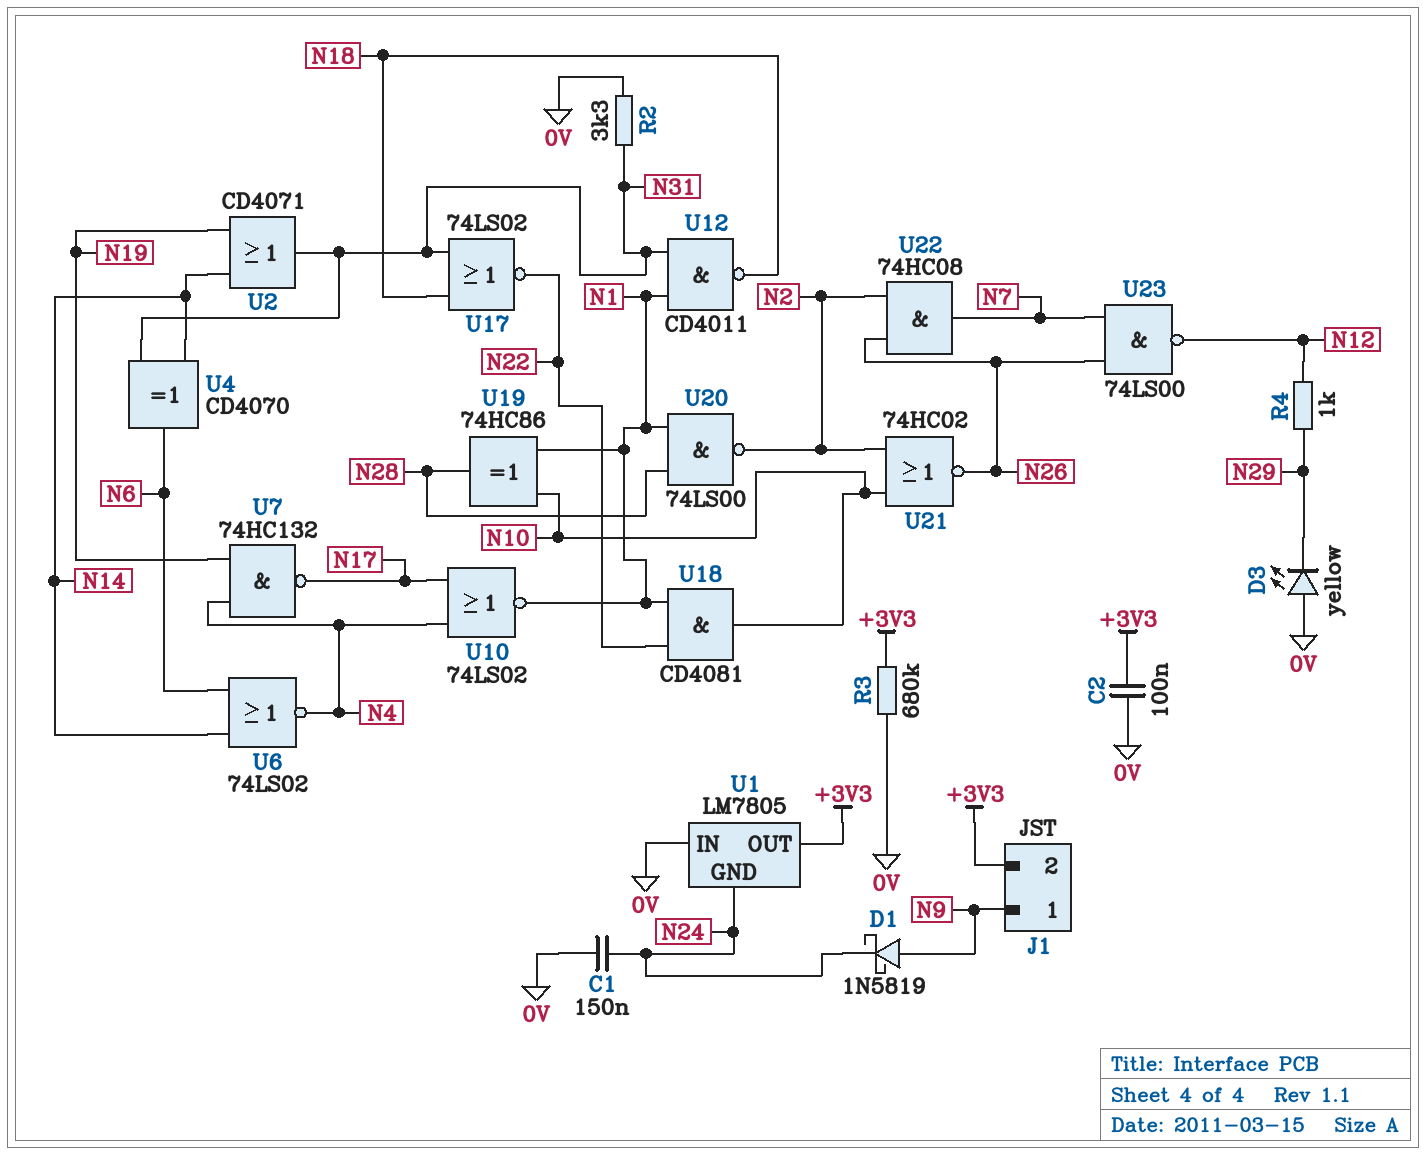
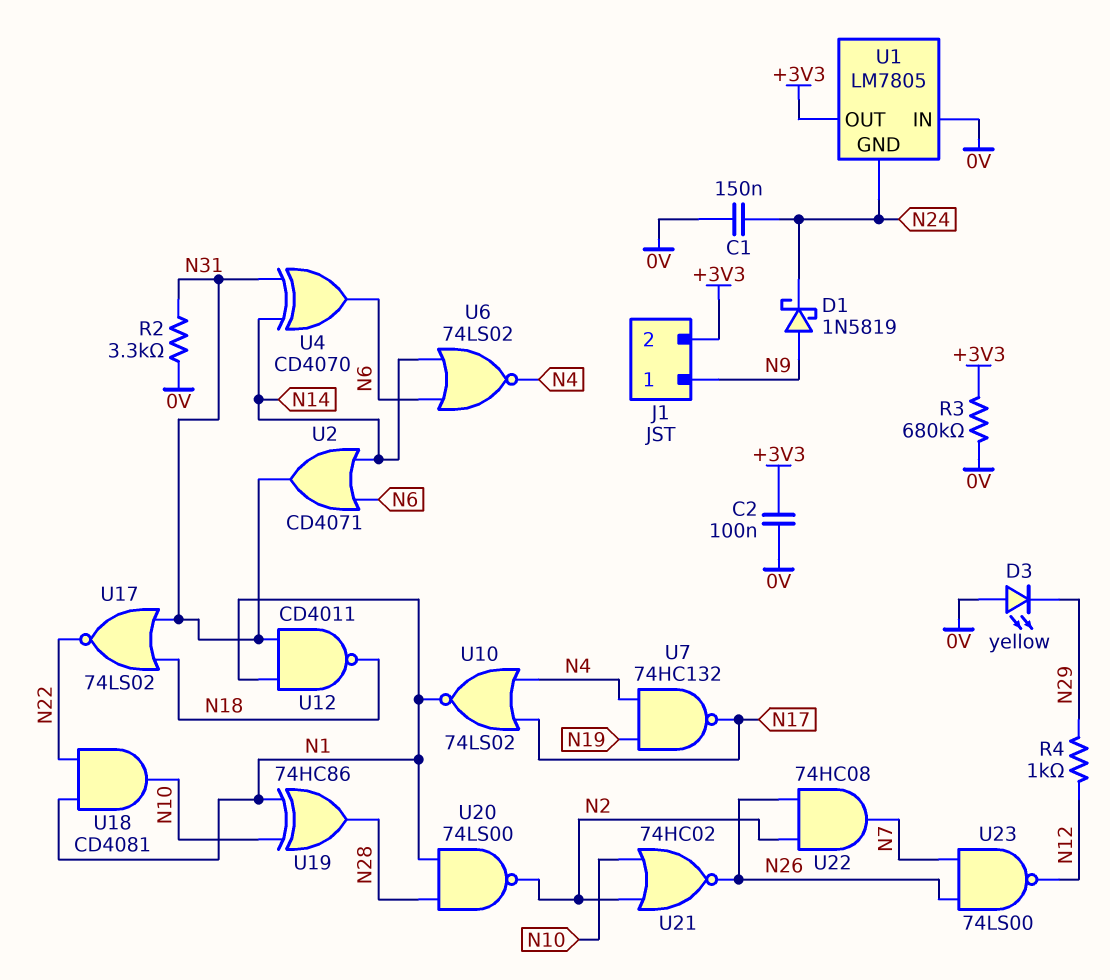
U2: OR CD4071 (in N14, in N19, out N31) -> OR CD4071 (in N6, in N14, out N31)

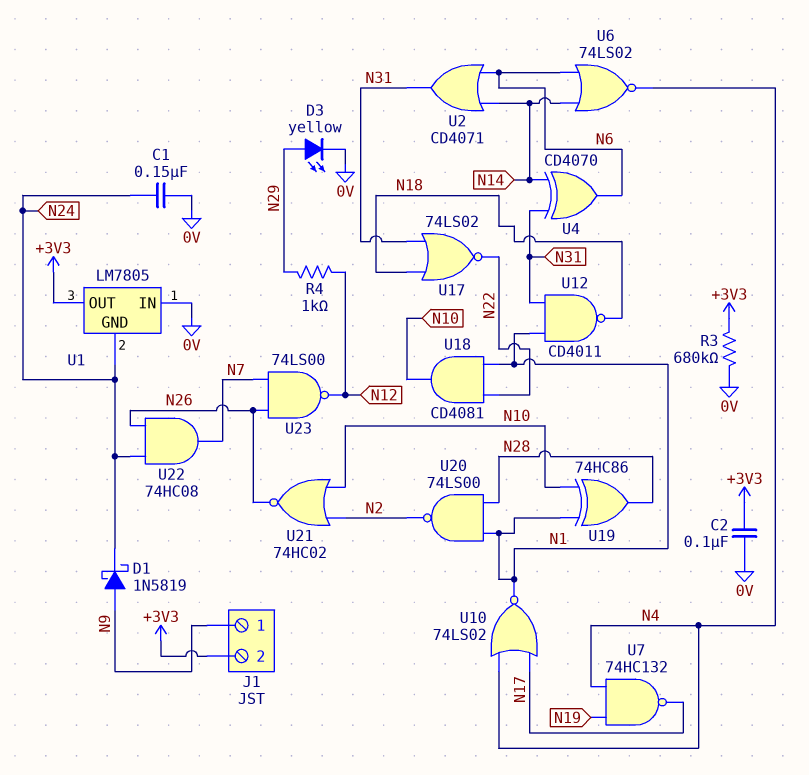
D3: LED yellow (A 0V, K N29) -> LED yellow (A N29, K 0V)
R2: 3.3k (0V, N31) -> none
U22: AND 74HC08 (in N2, in N26, out N7) -> AND 74HC08 (in N24, in N26, out N7)

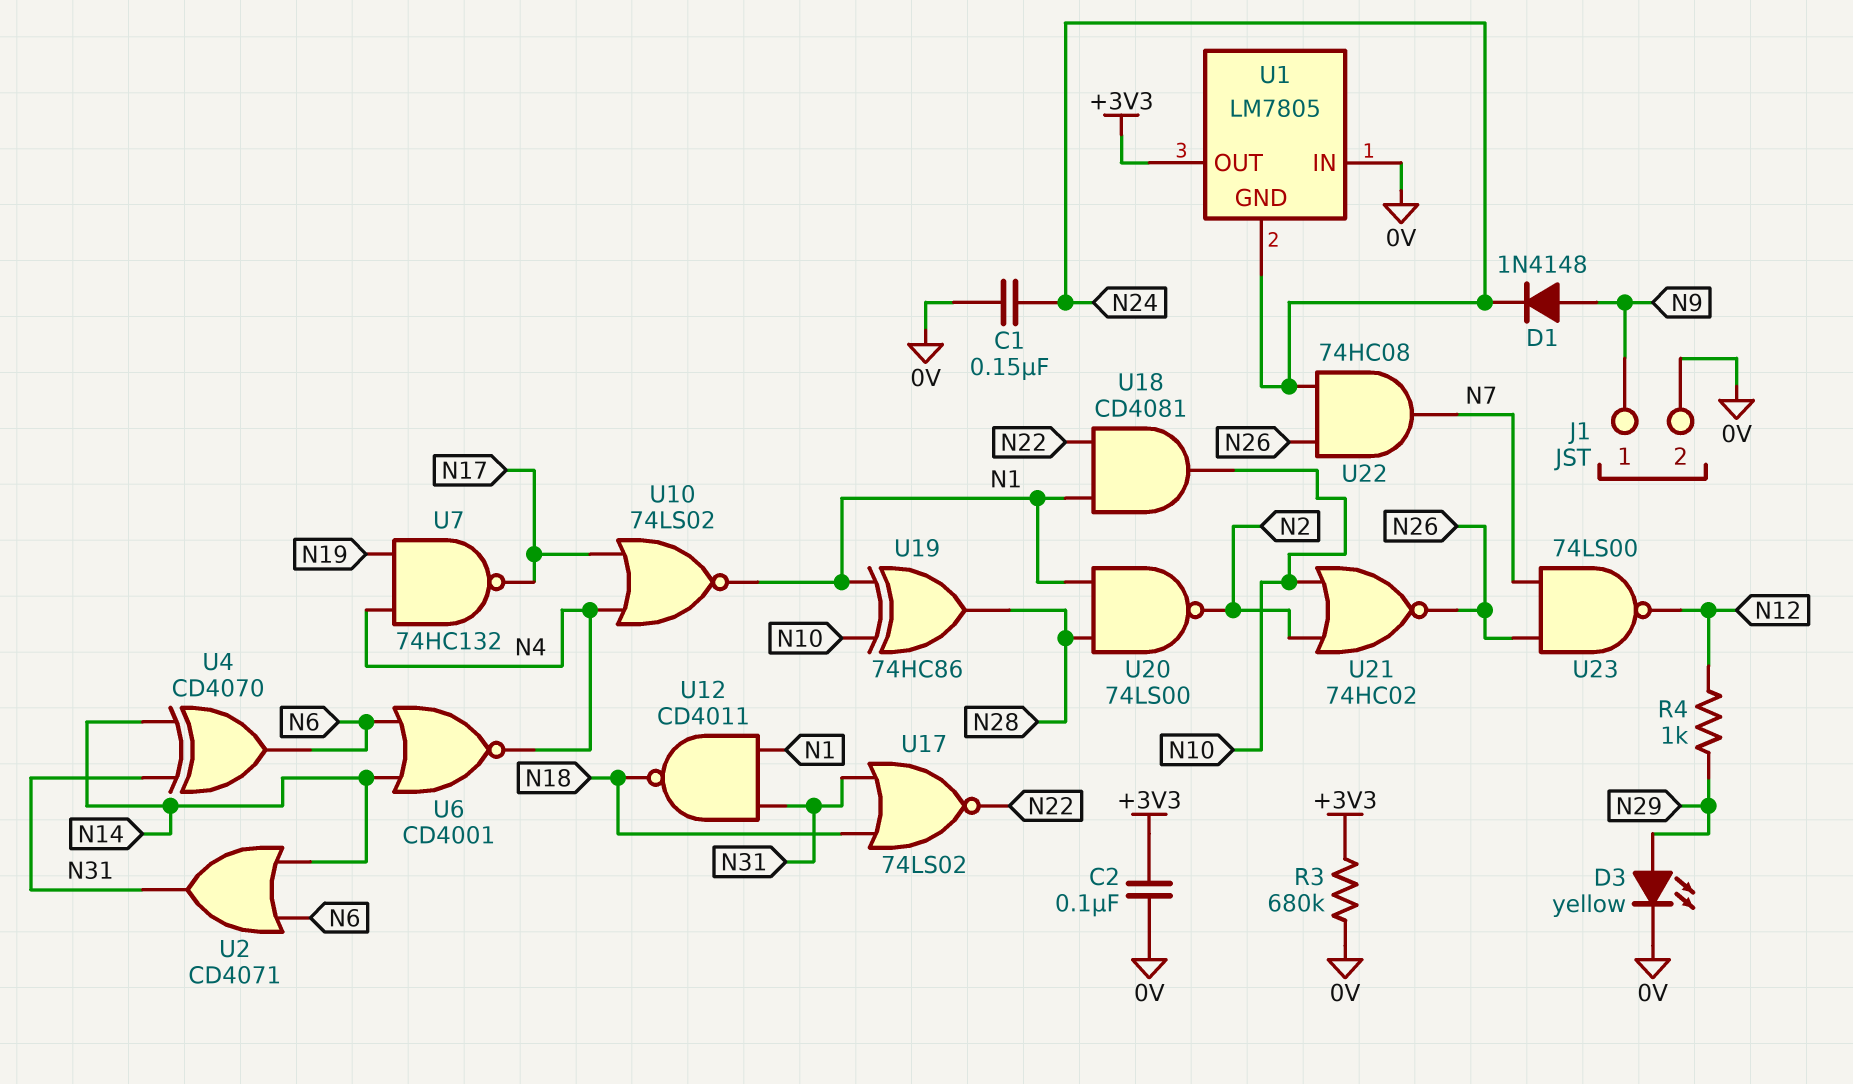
D1: schottky 1N5819 (A N9, K N24) -> diode 1N4148 (A N9, K N24)
J1 pin 2: +3V3 -> 0V
U6: NOR 74LS02 (in N6, in N14, out N4) -> NOR CD4001 (in N6, in N14, out N4)

